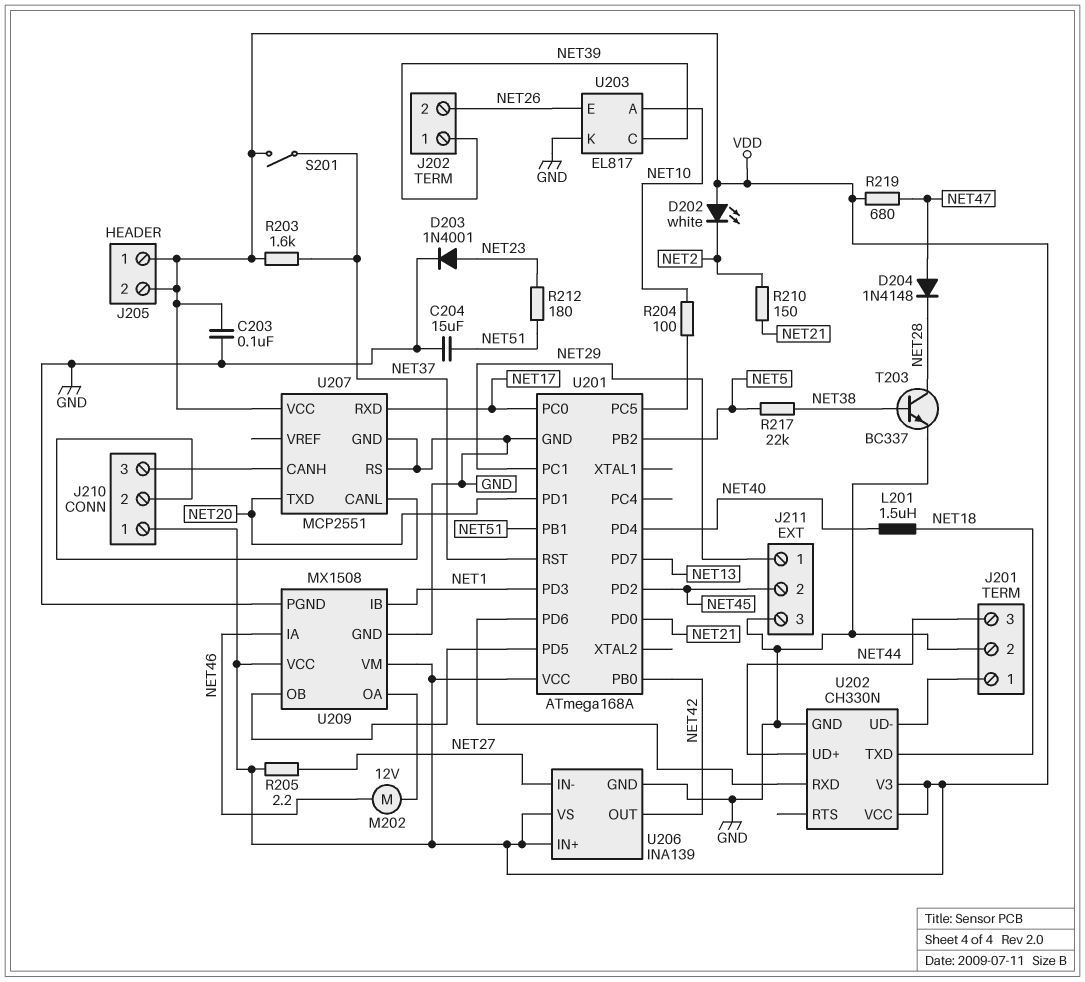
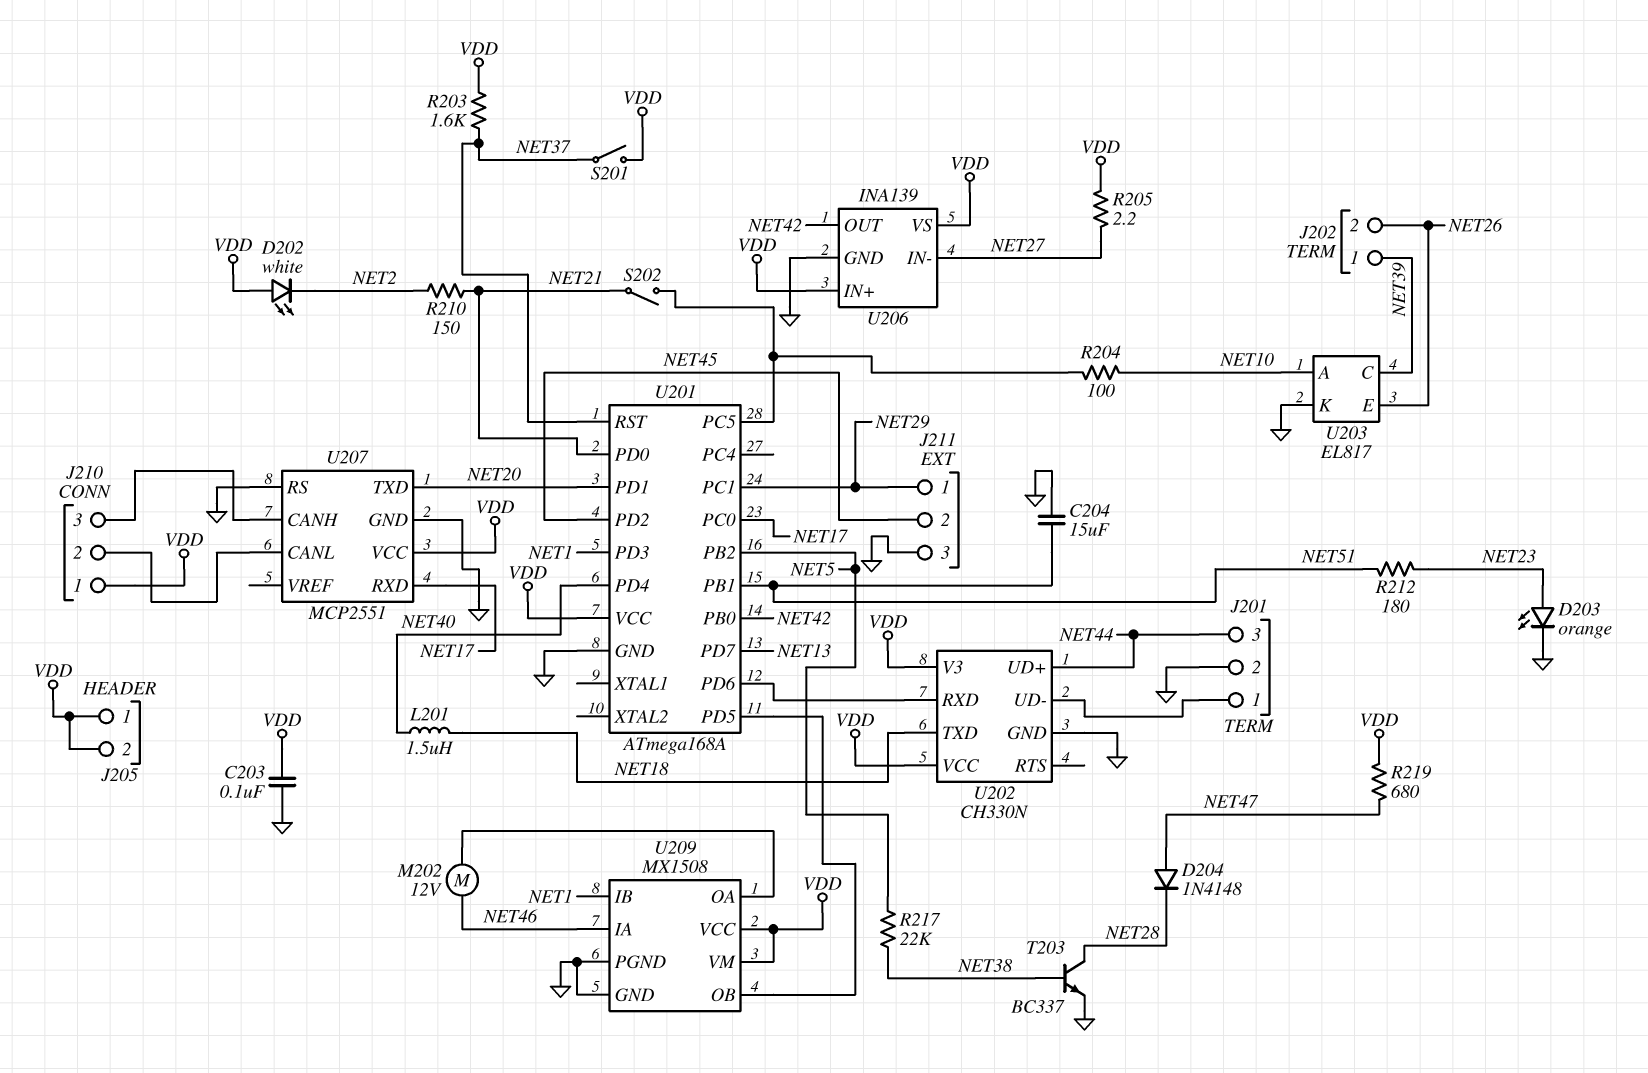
D203: diode 1N4001 (A NET23, K GND) -> LED orange (A NET23, K GND)
S202: none -> switch (NET21, U201/PC5)

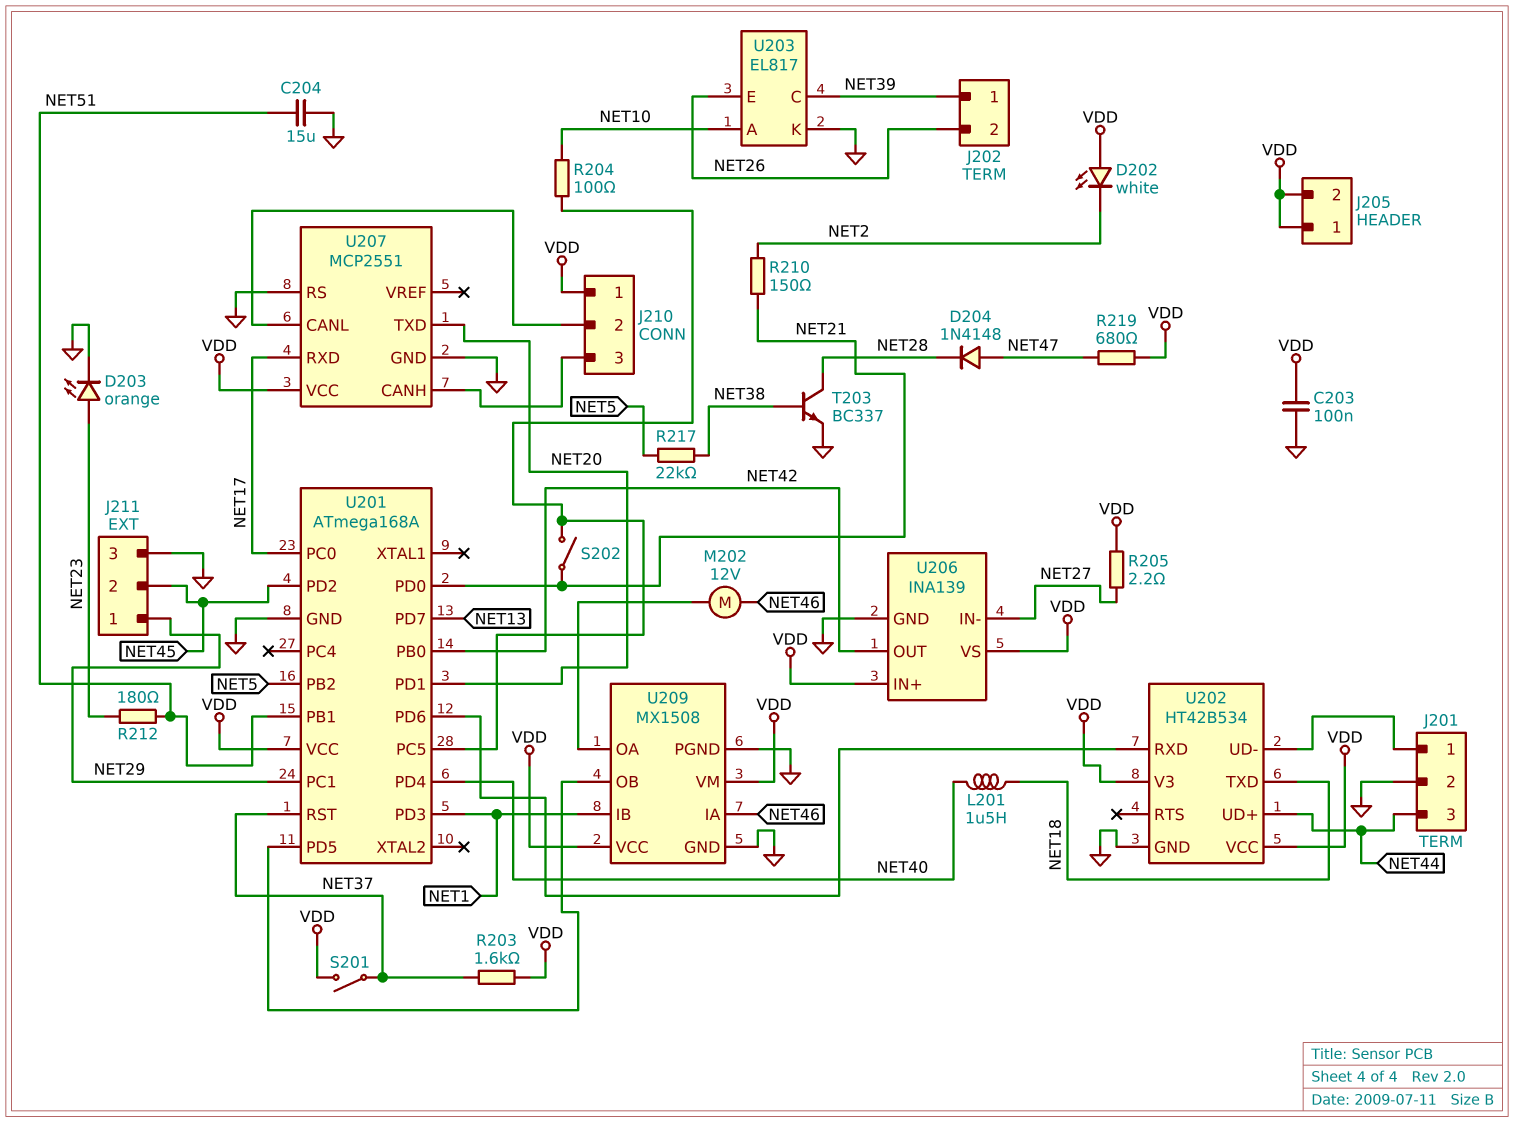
U202: CH330N -> HT42B534

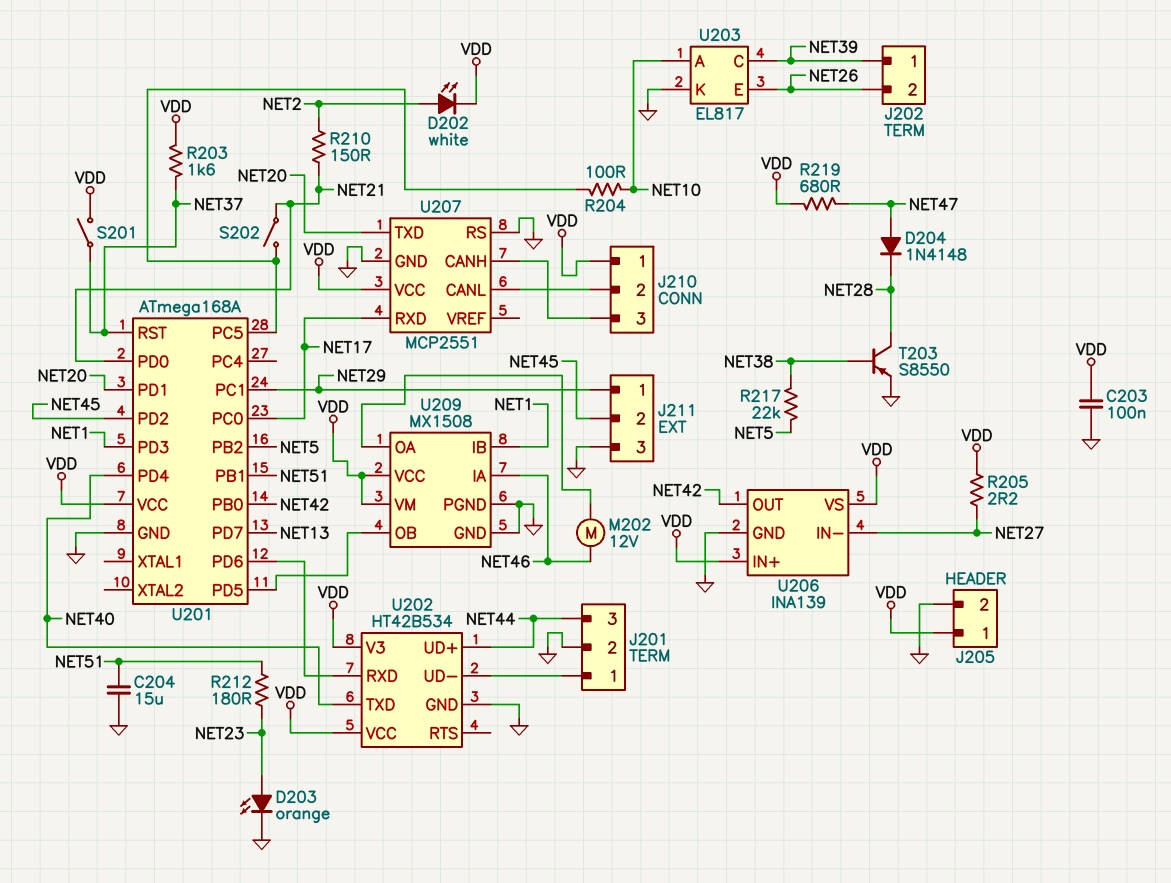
D202: LED white (A VDD, K NET2) -> LED white (A NET2, K VDD)
J205 pin 2: VDD -> GND
L201: 1.5uH (NET18, NET40) -> none
T203: NPN BC337 (B NET38, C NET28, E GND) -> PNP S8550 (B NET38, C NET28, E GND)
U202 pin TXD: NET18 -> NET40

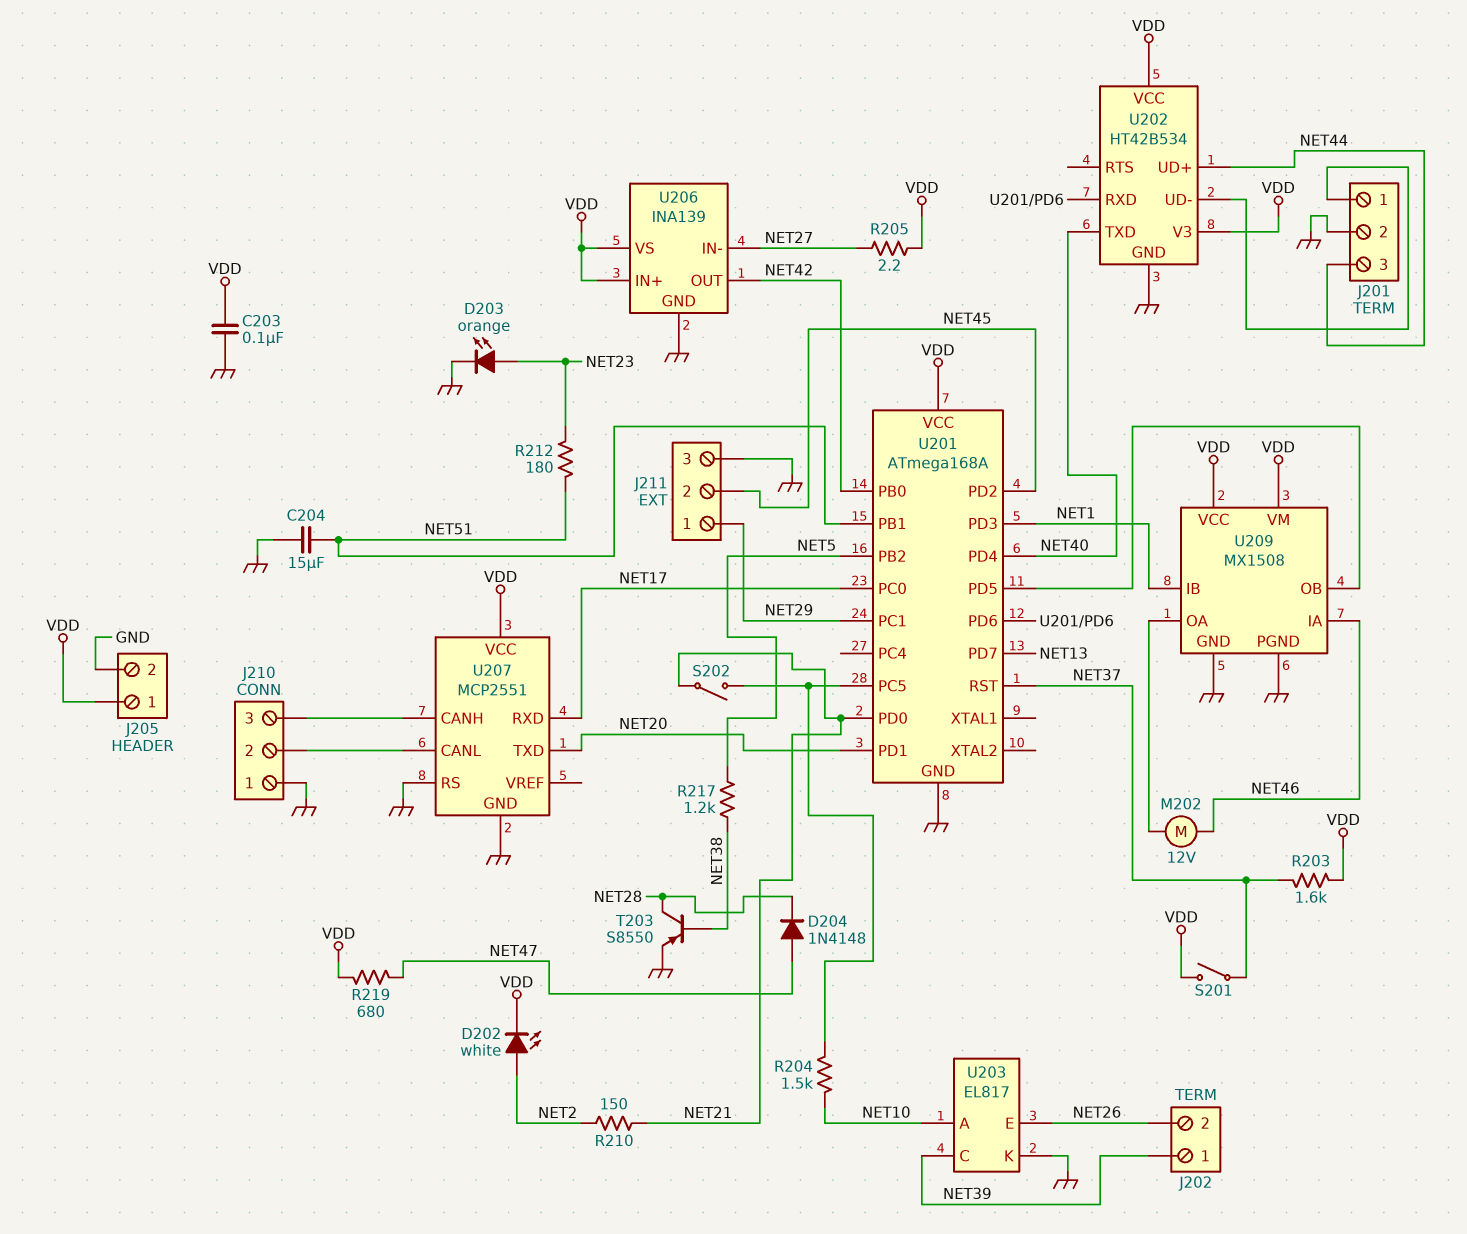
J210 pin 1: VDD -> GND
R204: 100 (NET10, U201/PC5) -> 1.5k (NET10, U201/PC5)
R217: 22k (NET5, NET38) -> 1.2k (NET5, NET38)

